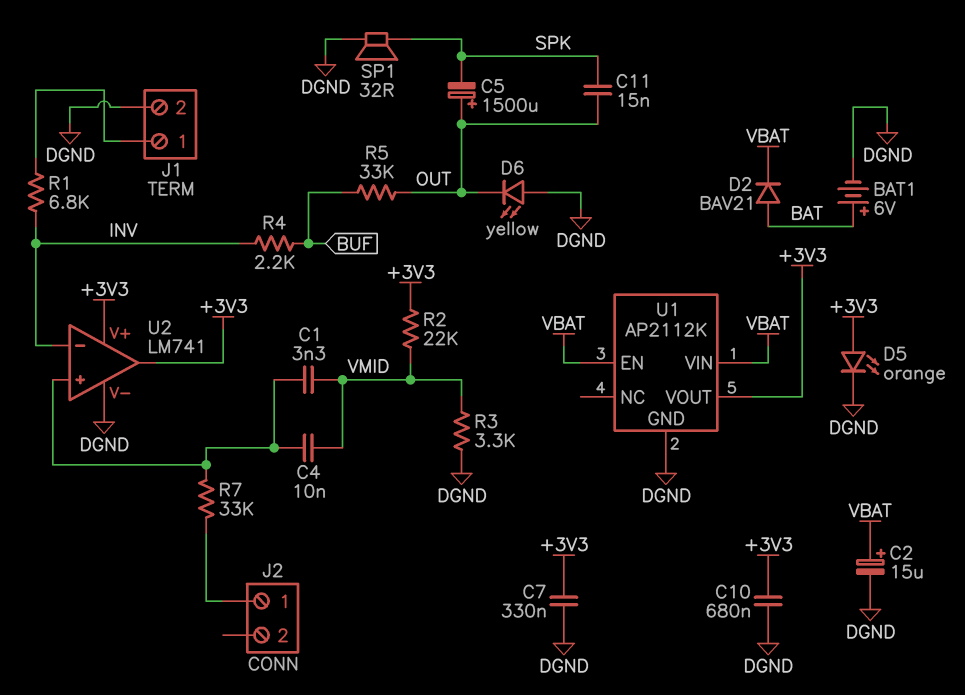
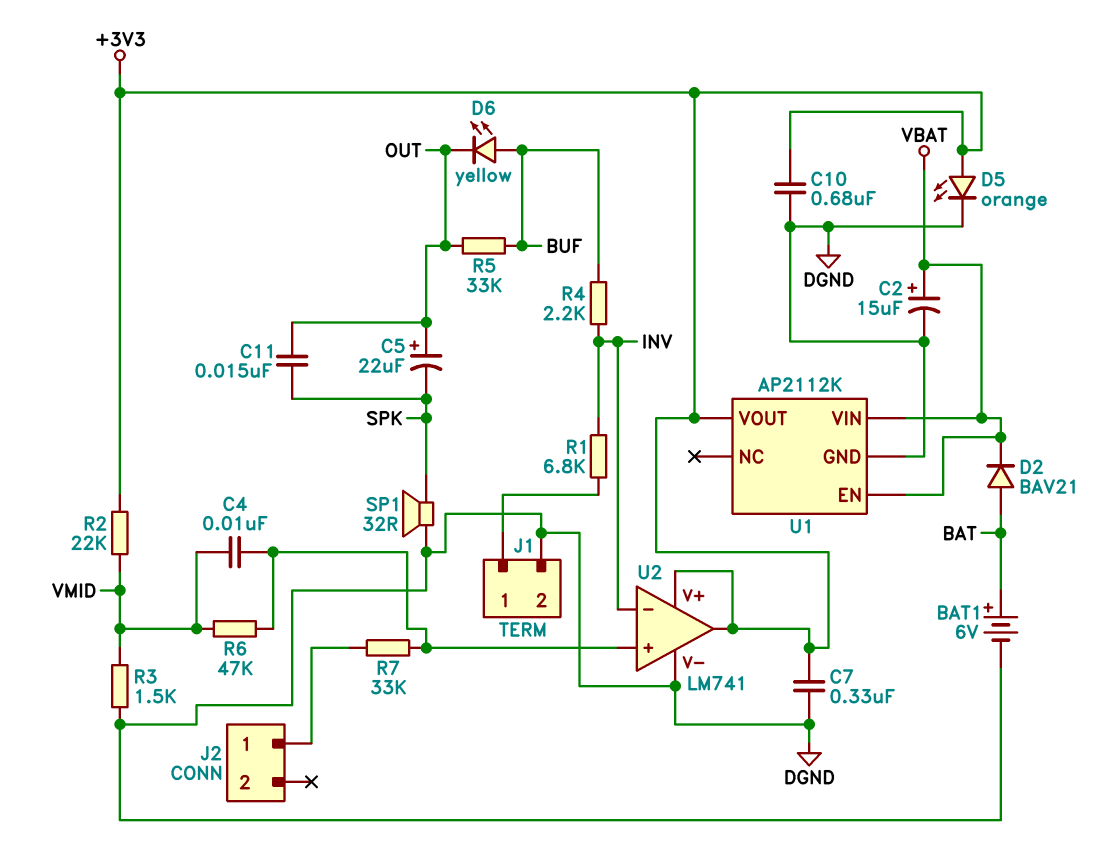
C1: 3.3nF (U2/in+, VMID) -> none
C5: 1500uF (plus OUT, minus SPK) -> 22uF (plus OUT, minus SPK)
D6: LED yellow (A DGND, K OUT) -> LED yellow (A BUF, K OUT)
R3: 3.3k (DGND, VMID) -> 1.5k (DGND, VMID)
R6: none -> 47k (U2/in+, VMID)

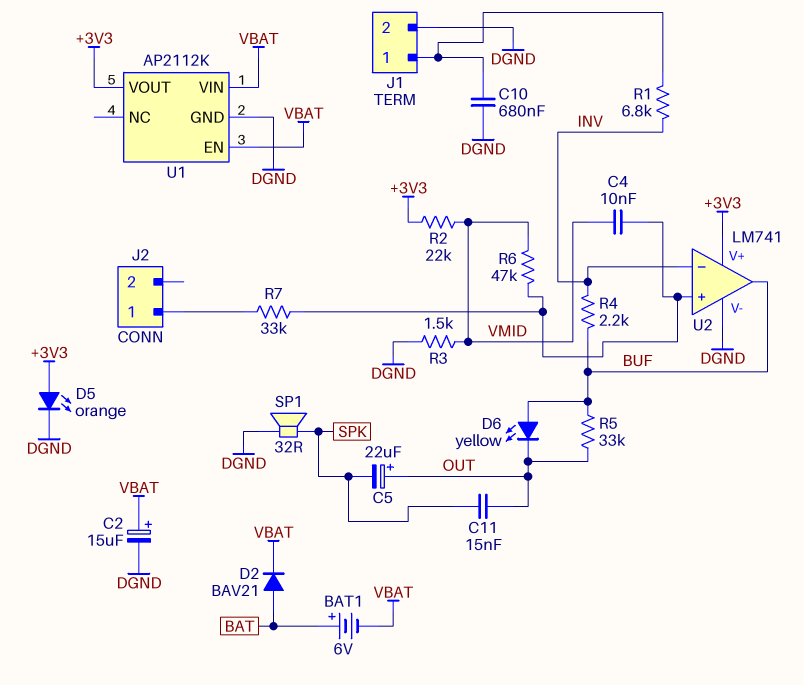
BAT1: 6V (plus BAT, minus DGND) -> 6V (plus BAT, minus VBAT)
C7: 330nF (+3V3, DGND) -> none
C10: 680nF (+3V3, DGND) -> 680nF (DGND, J1/1)
U2 pin out: +3V3 -> BUF

